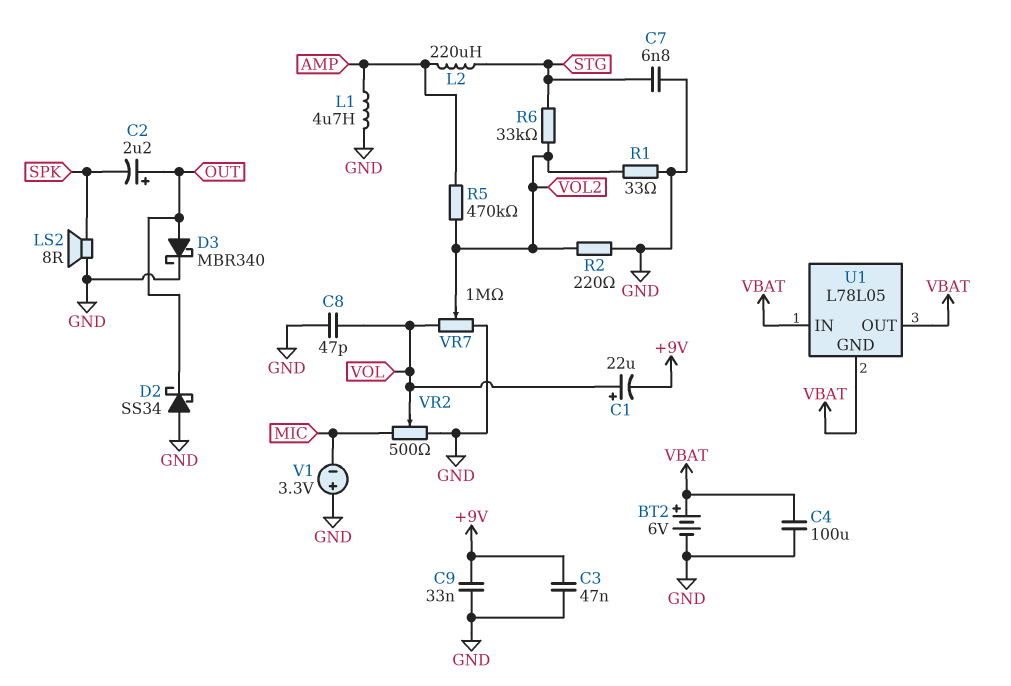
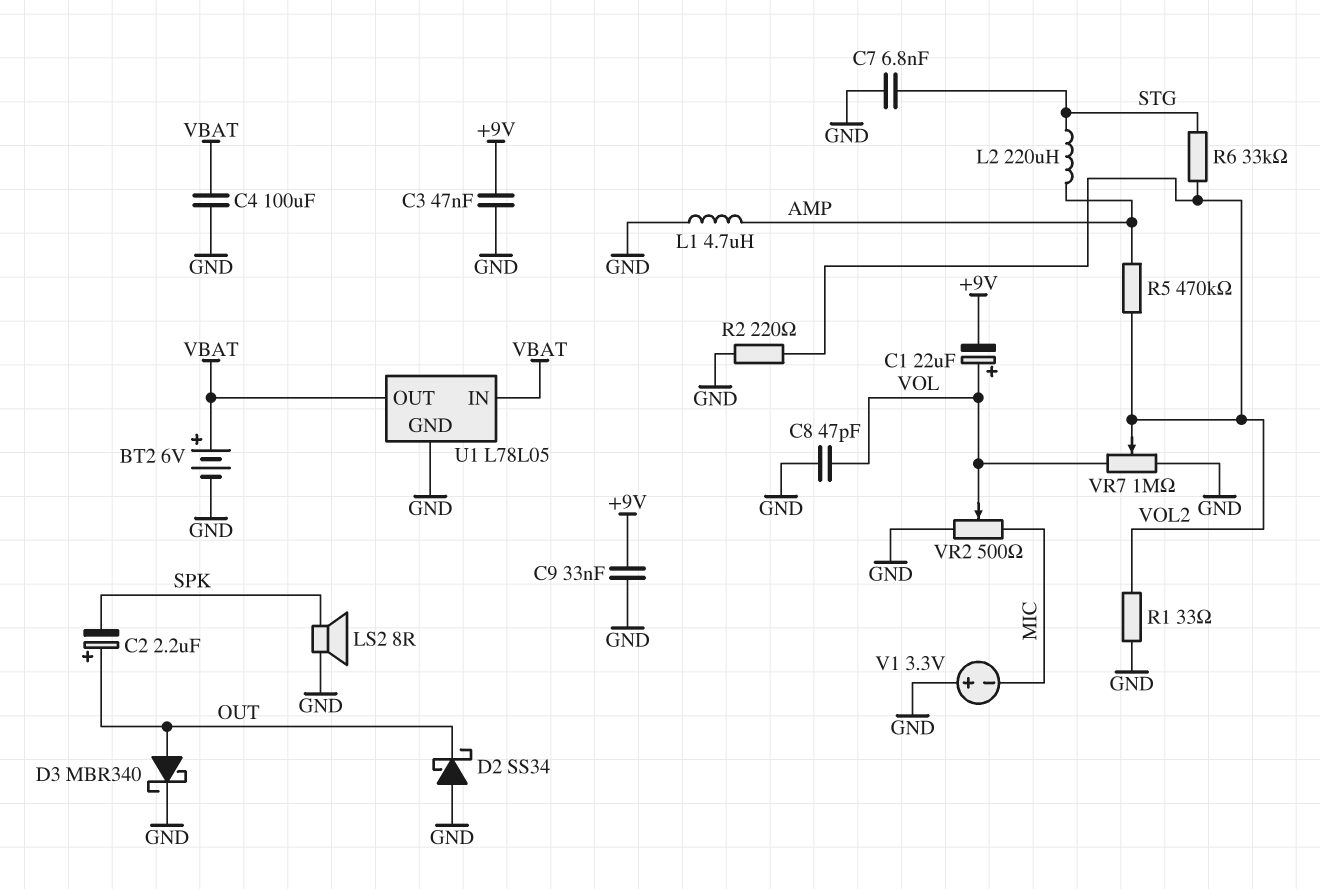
U1 pin GND: VBAT -> GND

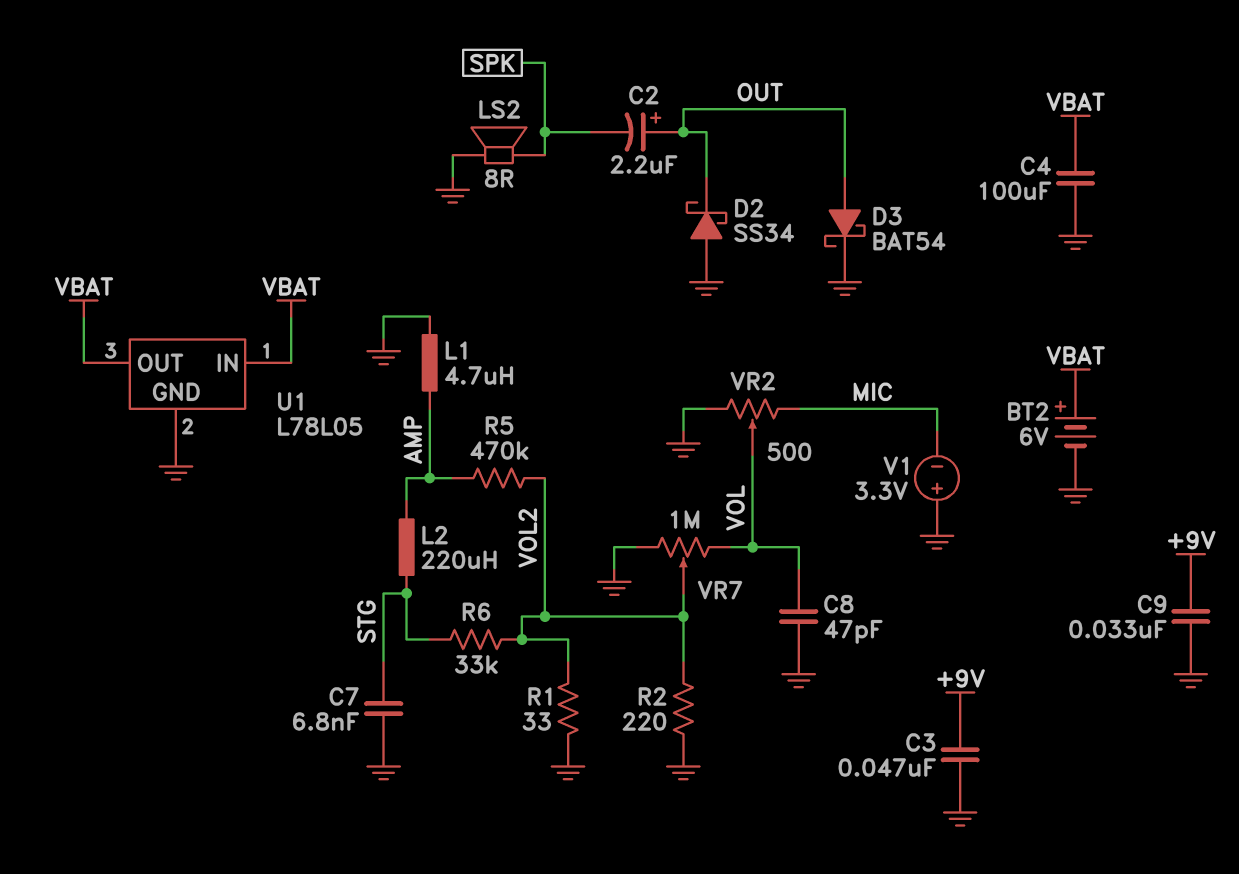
C1: 22uF (plus VOL, minus +9V) -> none
D3: schottky MBR340 (A OUT, K GND) -> schottky BAT54 (A OUT, K GND)

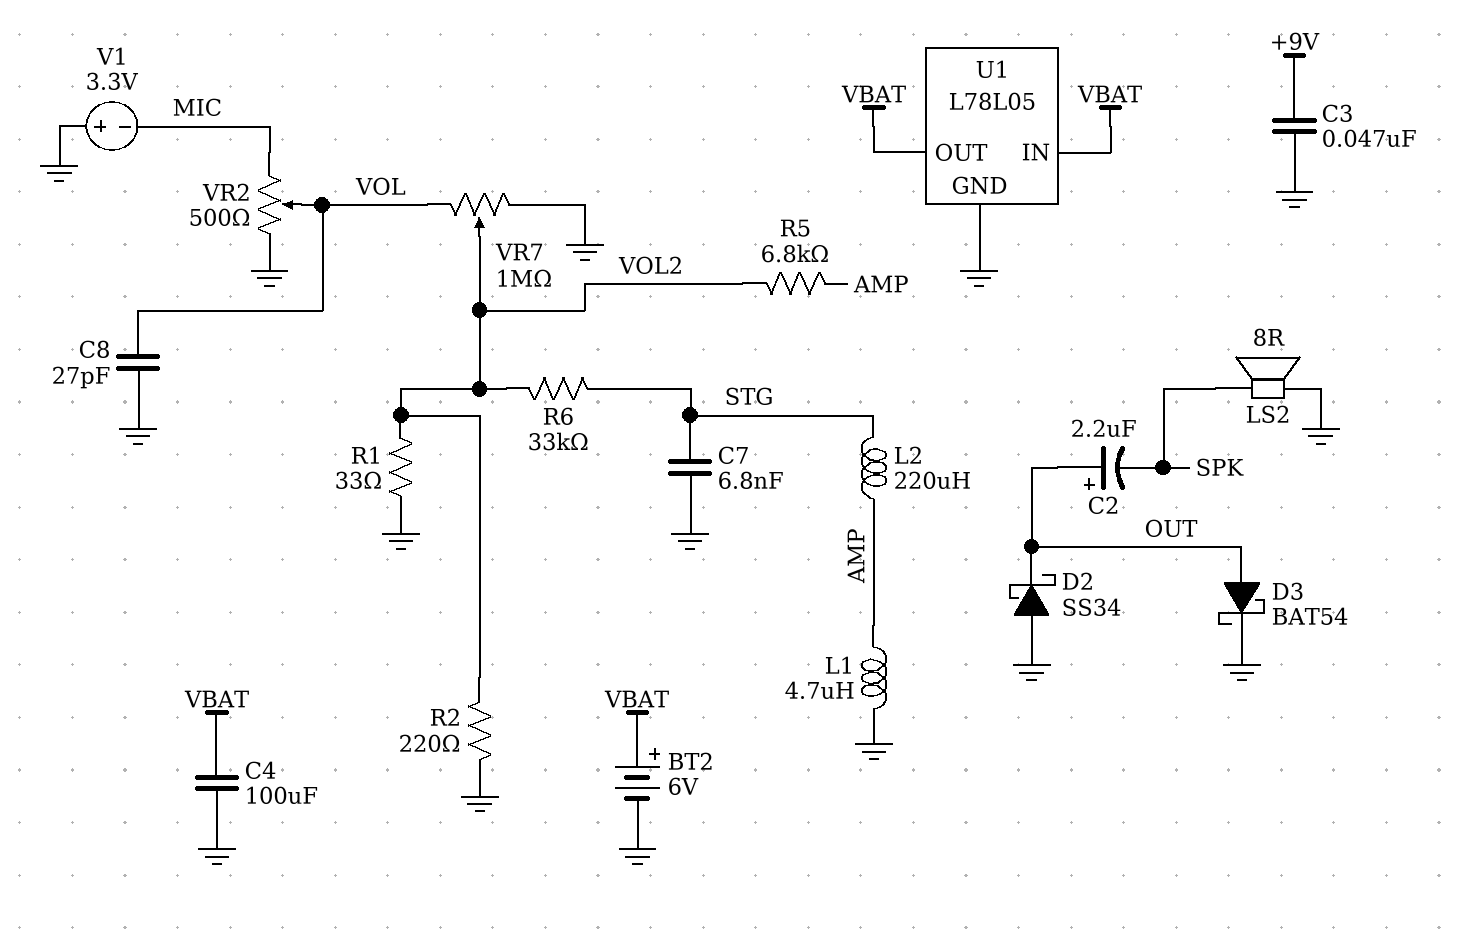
C8: 47pF (GND, VOL) -> 27pF (GND, VOL)
C9: 33nF (+9V, GND) -> none
R5: 470k (AMP, VOL2) -> 6.8k (AMP, VOL2)

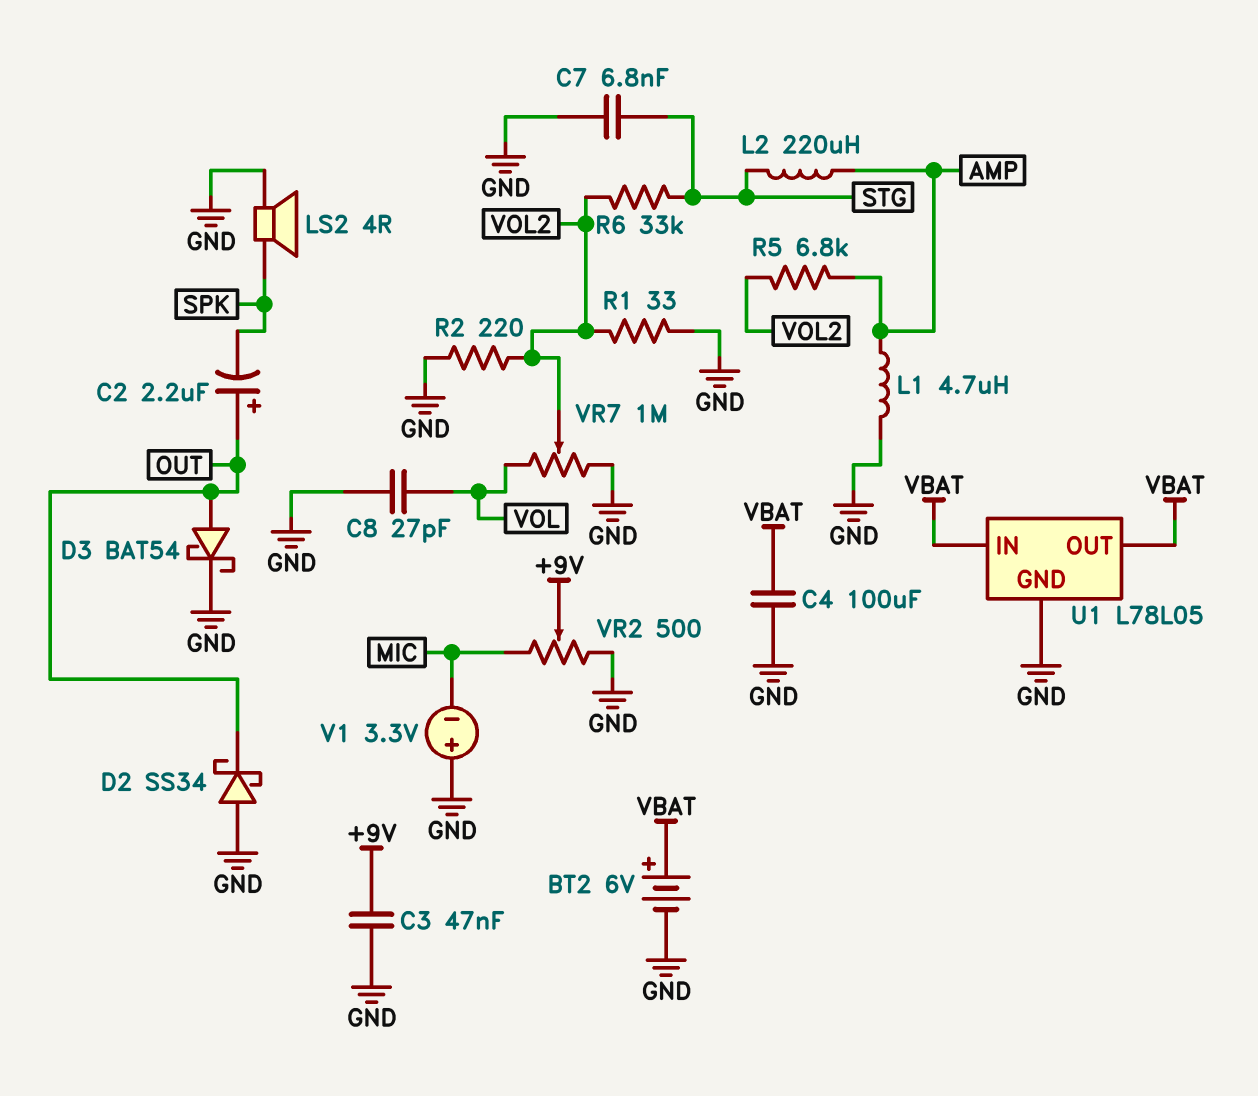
LS2: speaker 8R (GND, SPK) -> speaker 4R (GND, SPK)
VR2: 500 (GND, MIC, wiper VOL) -> 500 (GND, MIC, wiper +9V)

